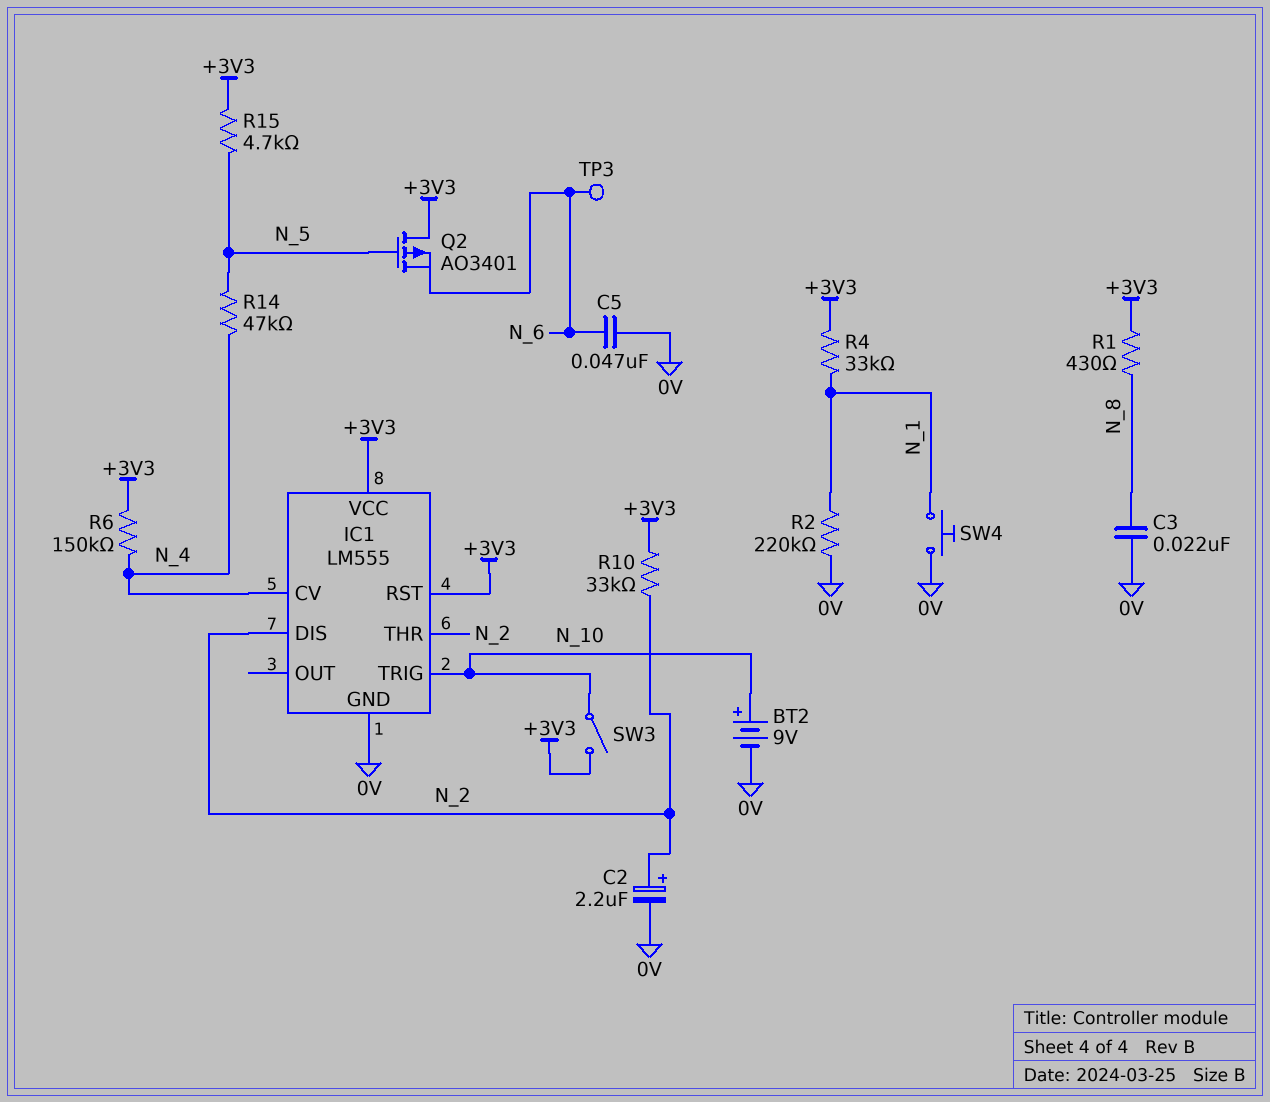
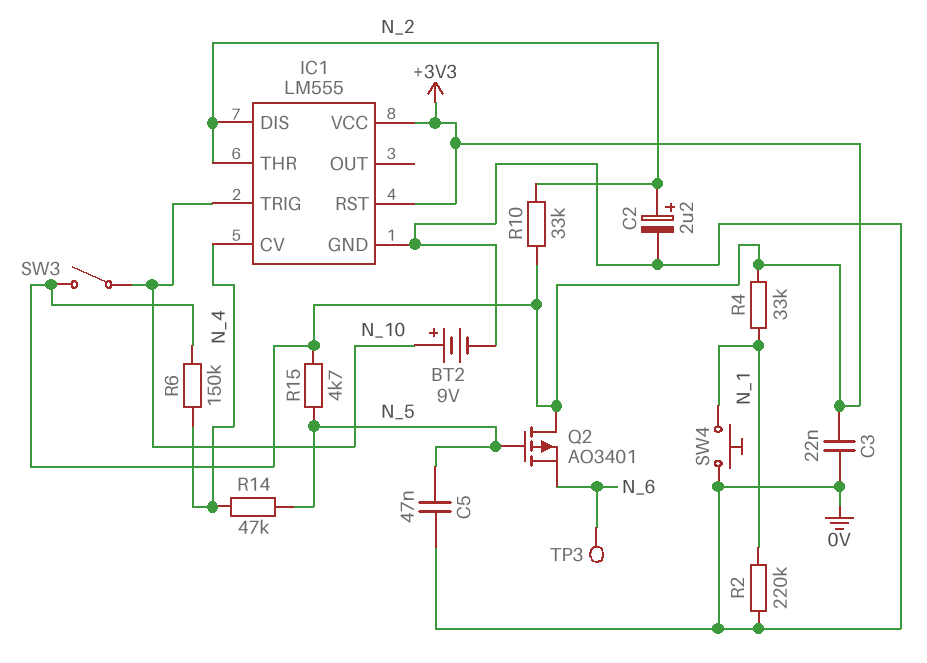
C3: 22nF (0V, N_8) -> 22nF (+3V3, 0V)
C5: 47nF (0V, N_6) -> 47nF (0V, N_5)
R1: 430 (+3V3, N_8) -> none

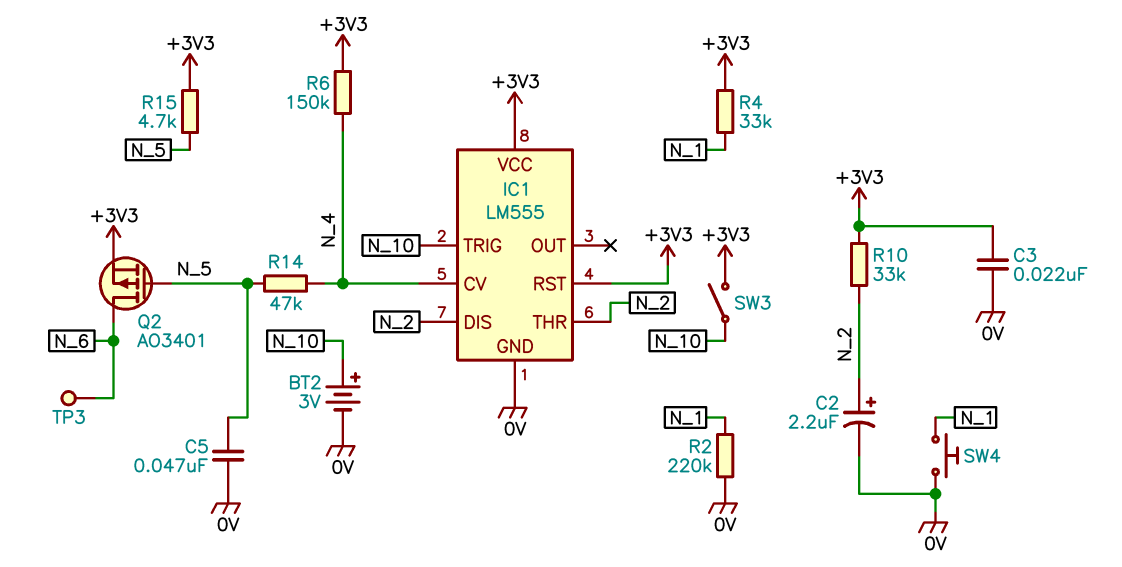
BT2: 9V (plus N_10, minus 0V) -> 3V (plus N_10, minus 0V)
Q2: PMOS AO3401 (G N_5, D +3V3, S N_6) -> PMOS AO3401 (G N_5, D N_6, S +3V3)

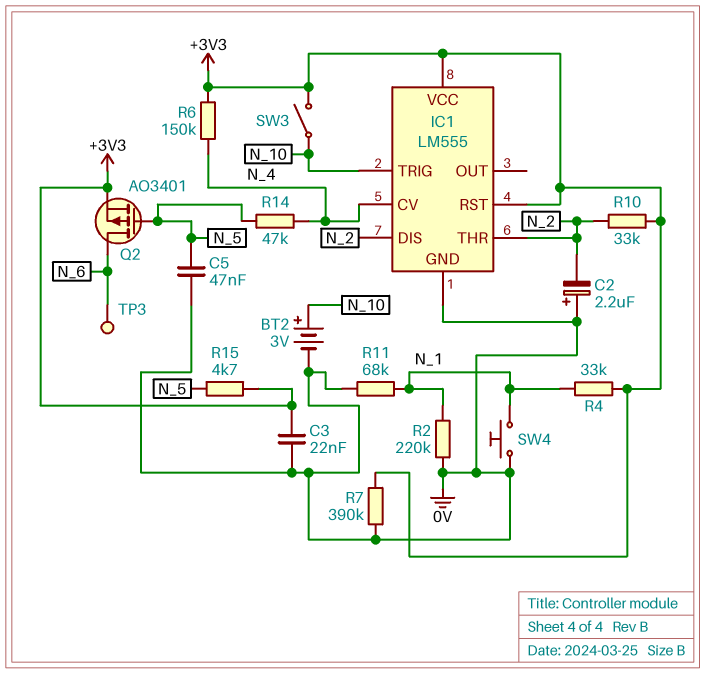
C2: 2.2uF (plus N_2, minus 0V) -> 2.2uF (plus 0V, minus N_2)
R7: none -> 390k (+3V3, 0V)
R11: none -> 68k (0V, N_1)

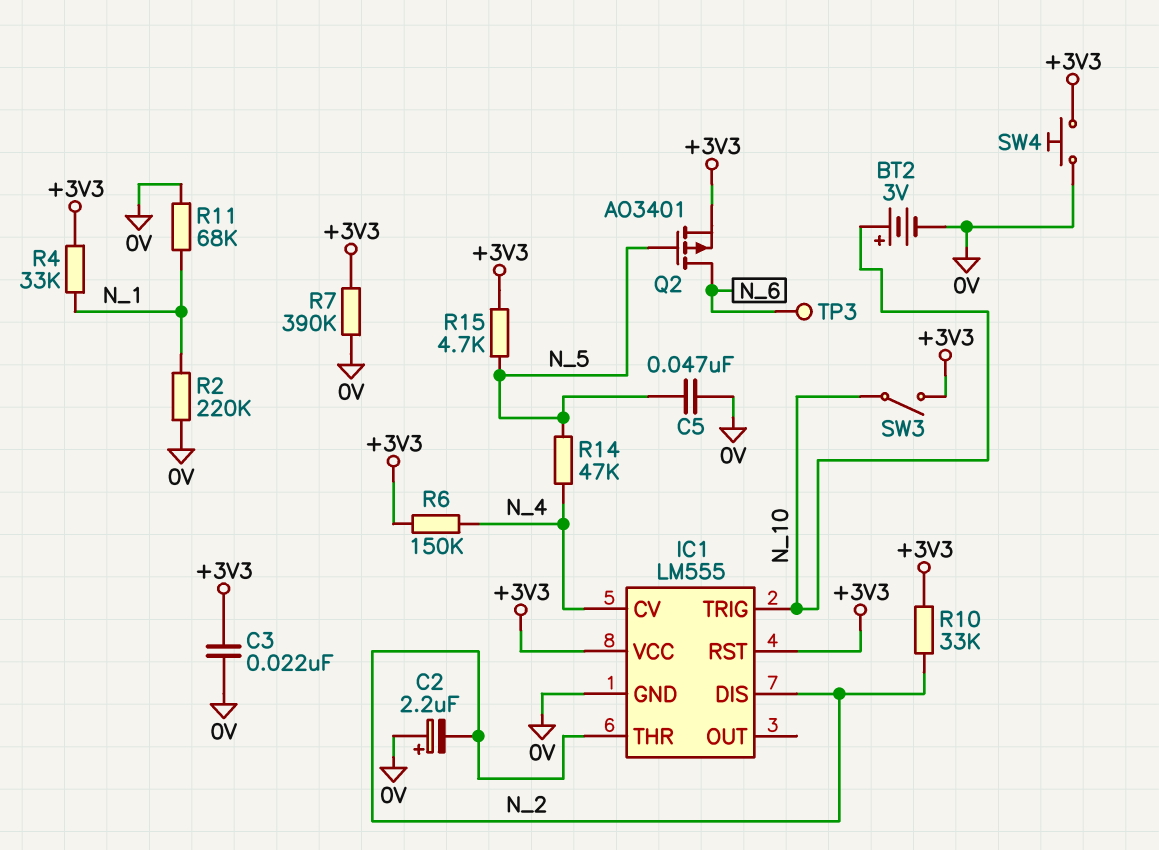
SW4: button (0V, N_1) -> button (+3V3, 0V)

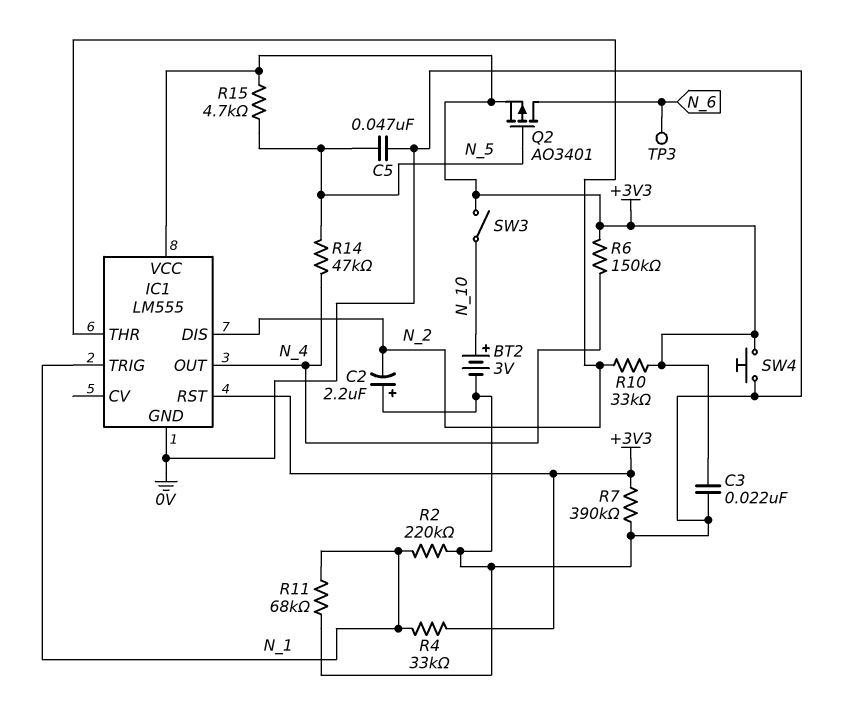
IC1 pin CV: N_4 -> none
IC1 pin OUT: none -> N_4
IC1 pin TRIG: N_10 -> N_1

